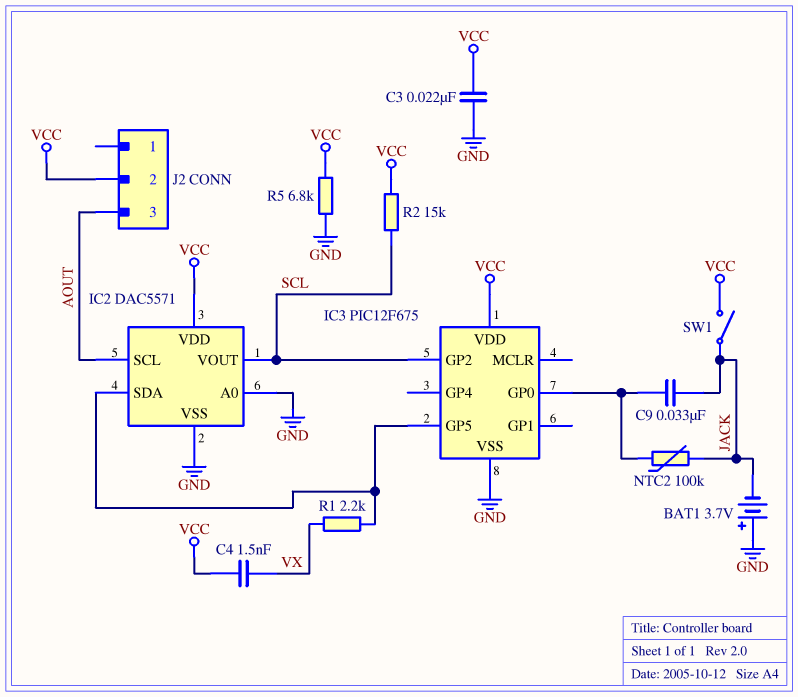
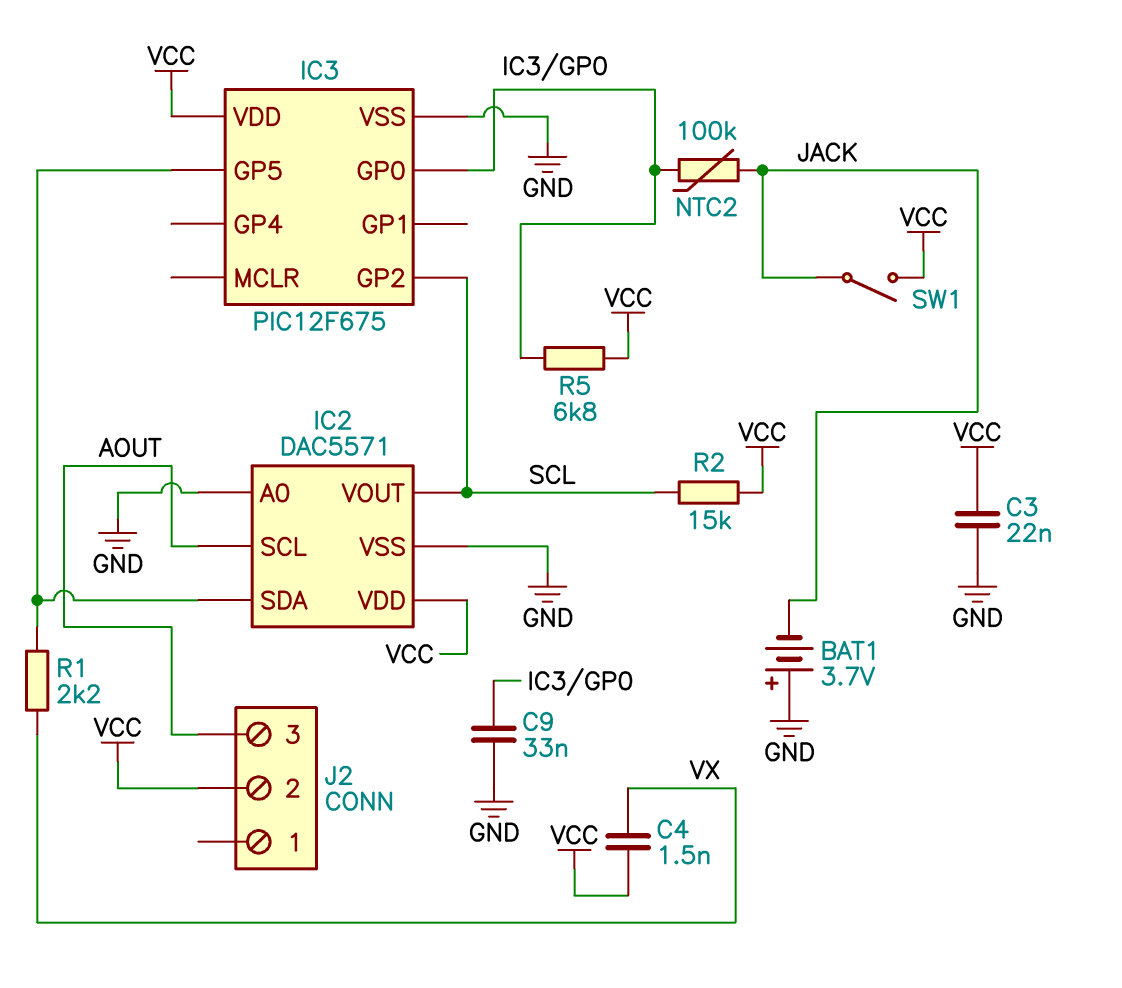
C9: 33nF (IC3/GP0, JACK) -> 33nF (GND, IC3/GP0)
R5: 6.8k (GND, VCC) -> 6.8k (IC3/GP0, VCC)

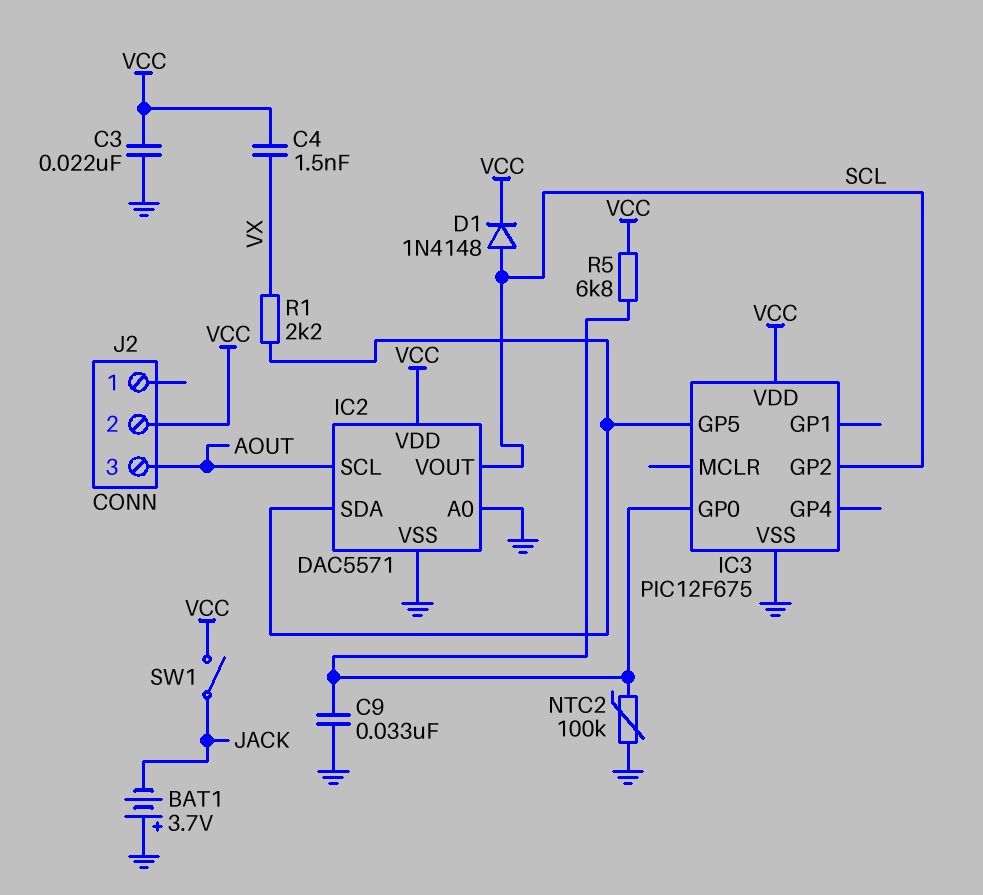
D1: none -> diode 1N4148 (A SCL, K VCC)
NTC2: 100k (IC3/GP0, JACK) -> 100k (GND, IC3/GP0)
R2: 15k (SCL, VCC) -> none

